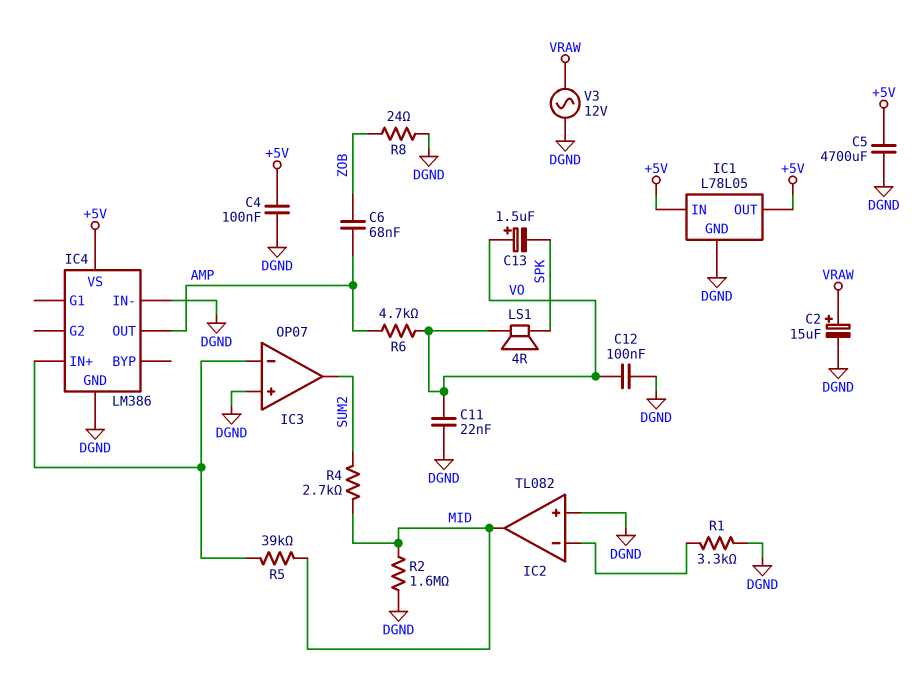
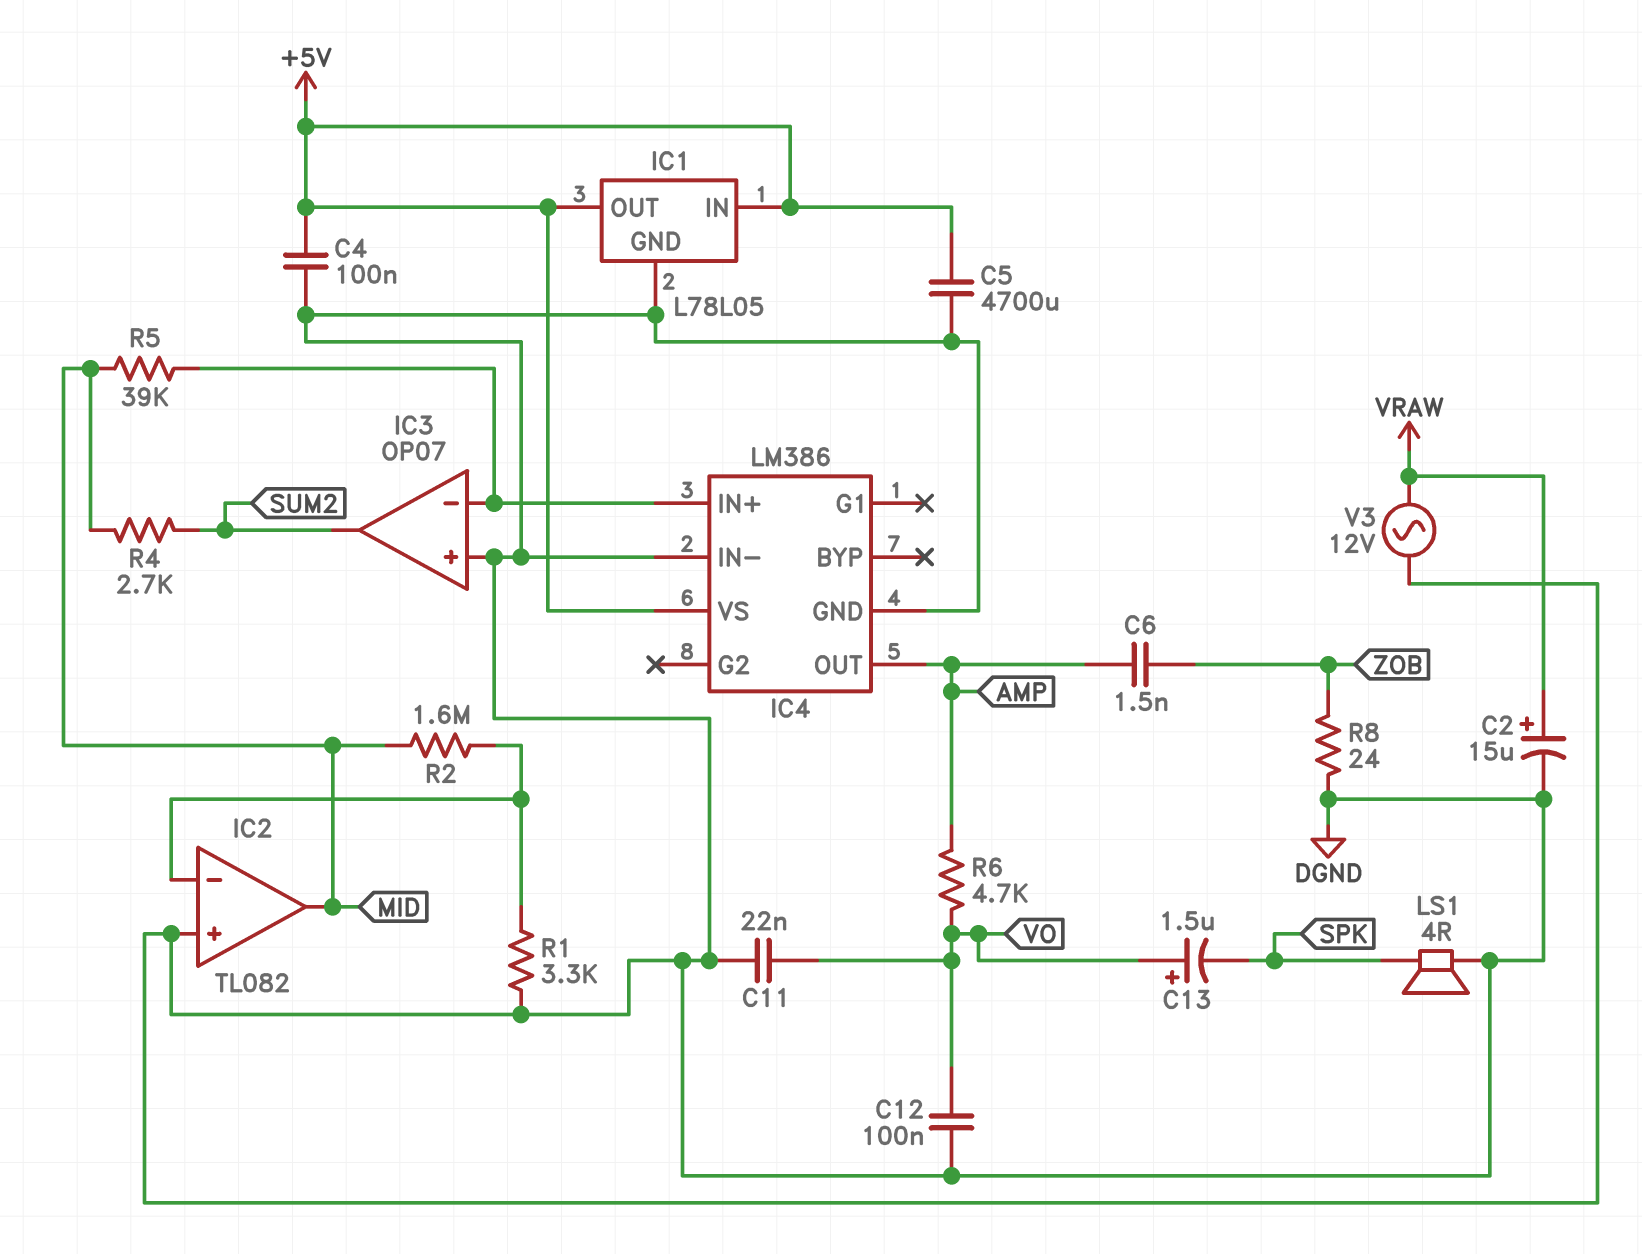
C6: 68nF (AMP, ZOB) -> 1.5nF (AMP, ZOB)
LS1: speaker 4R (SPK, VO) -> speaker 4R (DGND, SPK)
R2: 1.6M (DGND, MID) -> 1.6M (IC2/in-, MID)

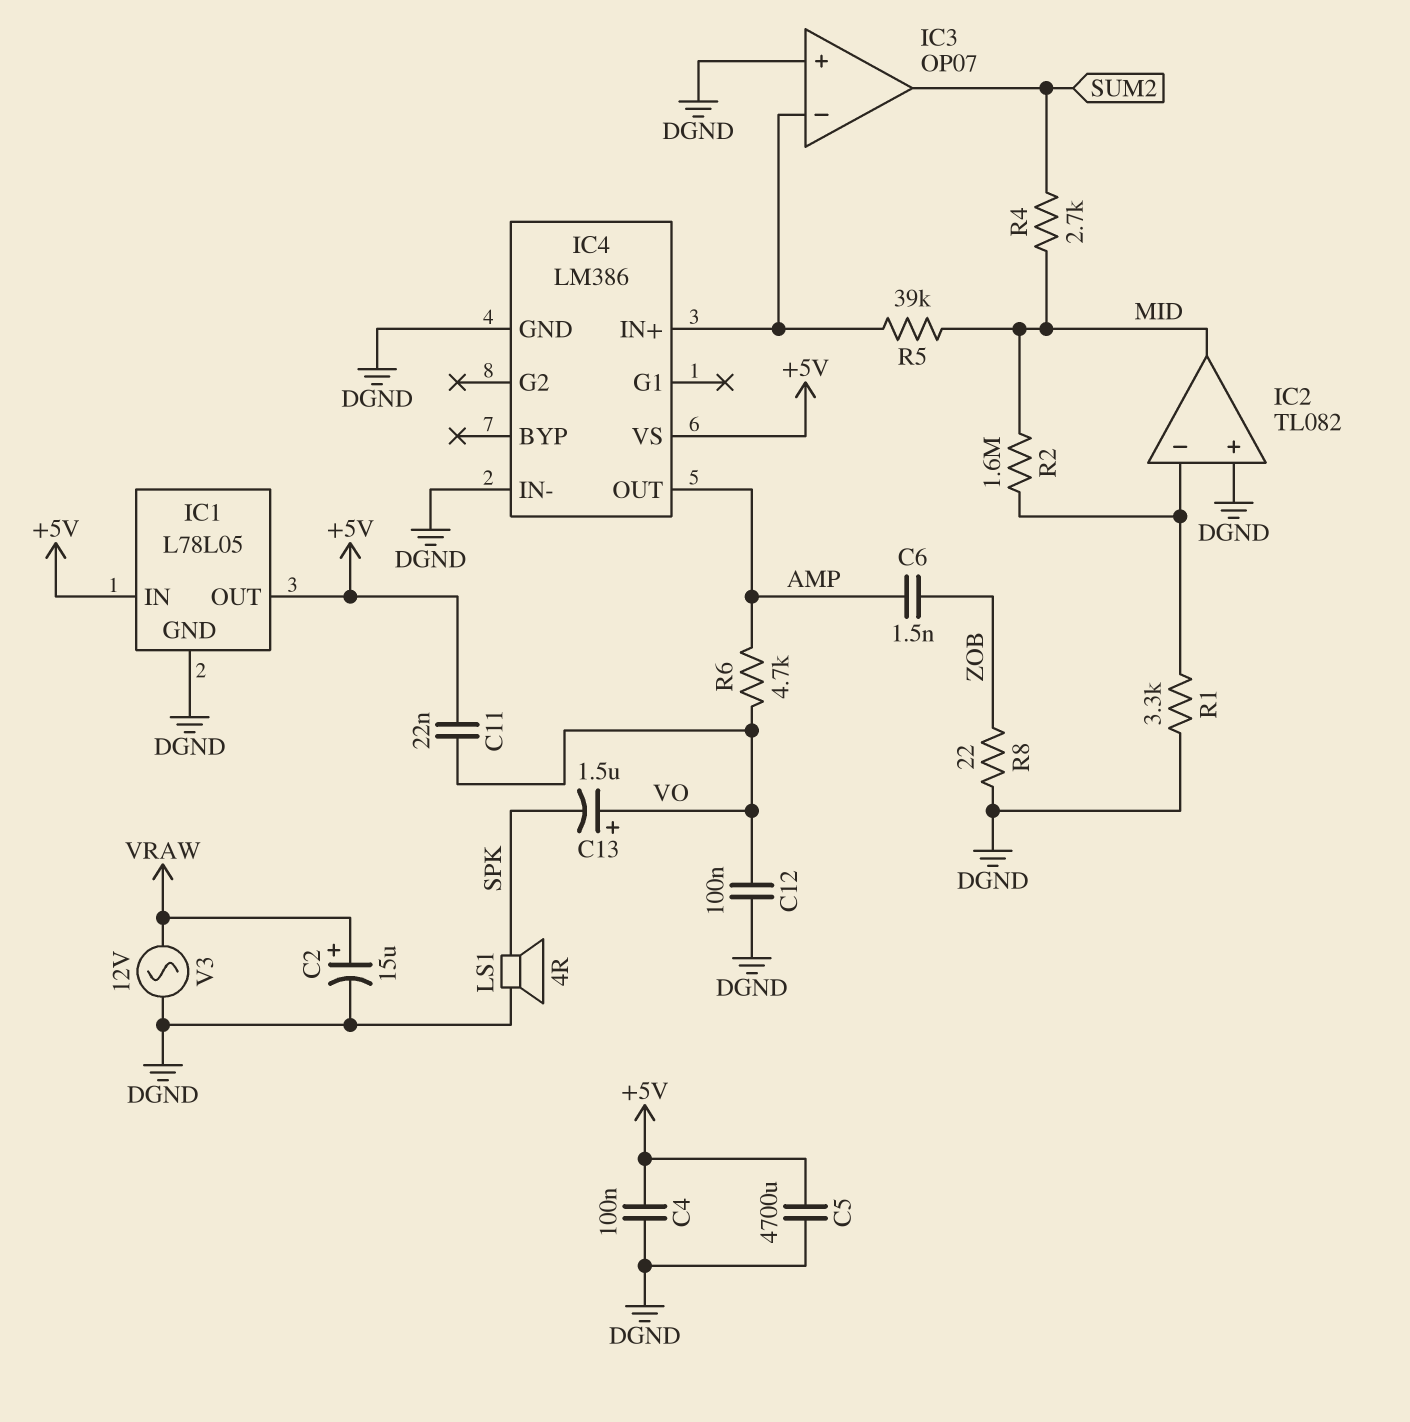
C11: 22nF (DGND, VO) -> 22nF (+5V, VO)
R8: 24 (DGND, ZOB) -> 22 (DGND, ZOB)

